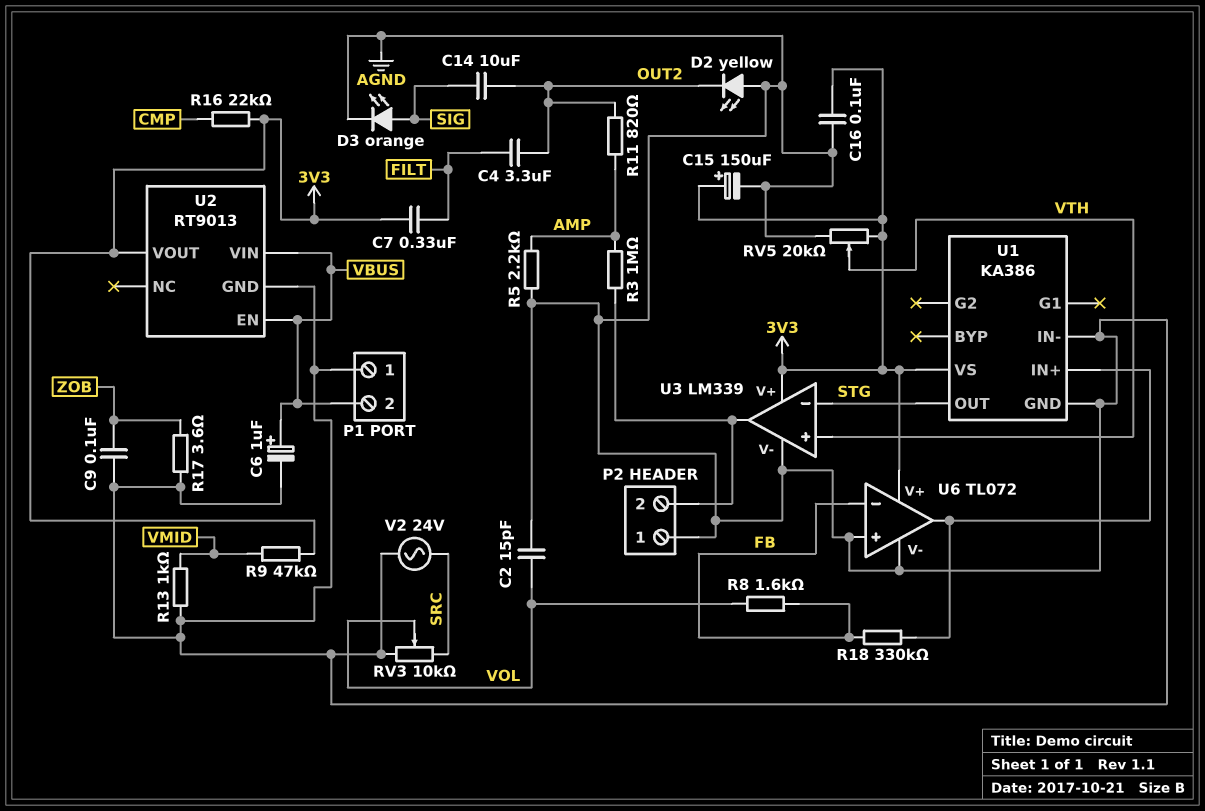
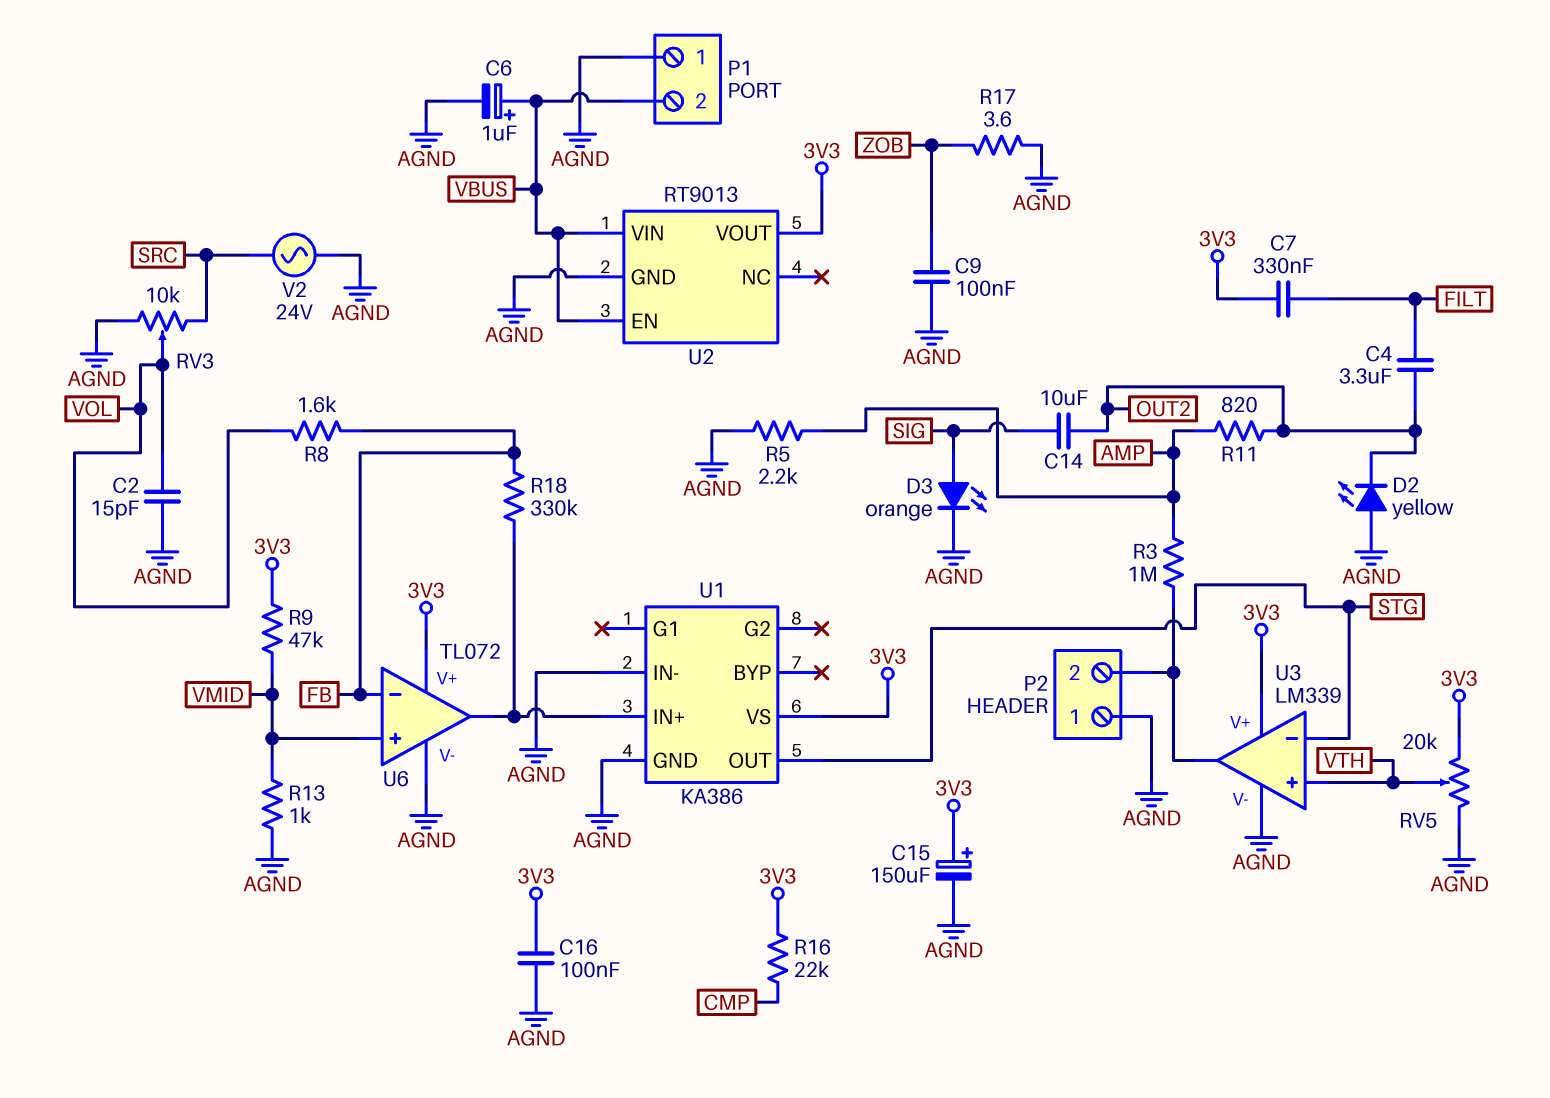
U6 pin in+: AGND -> VMID

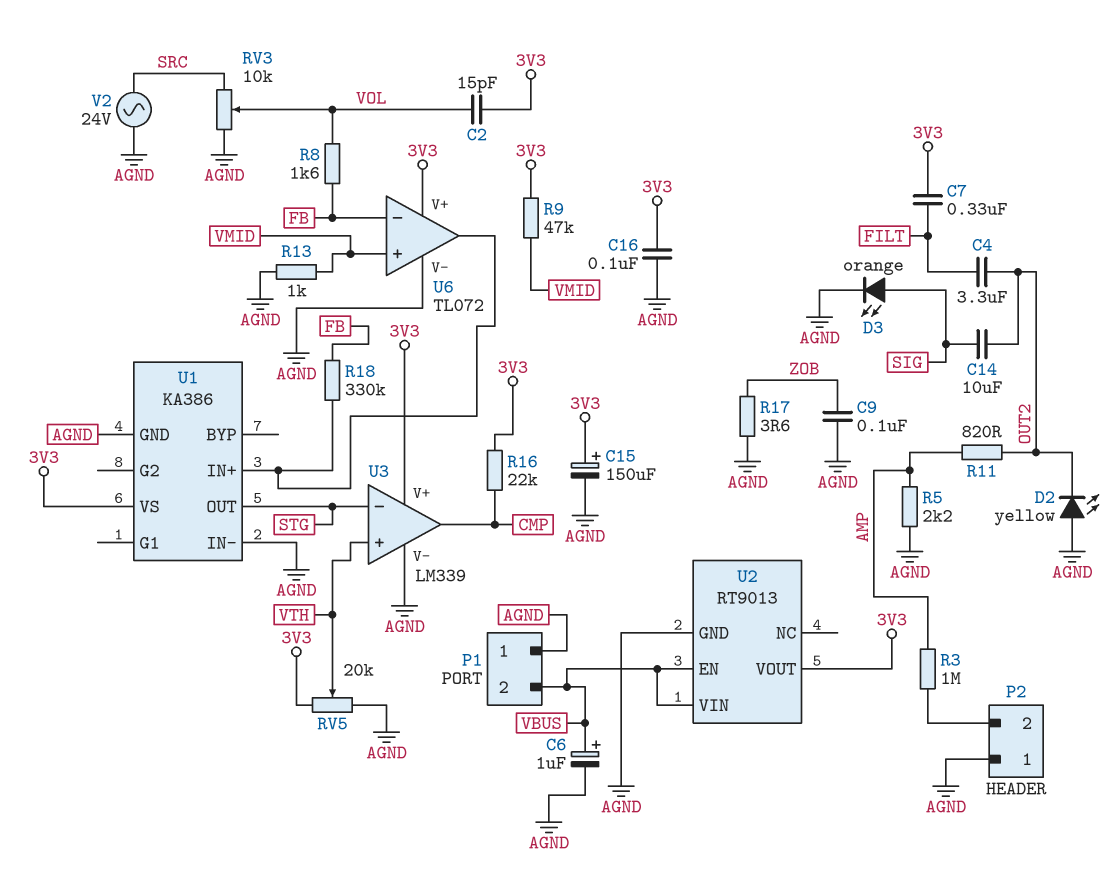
C2: 15pF (AGND, VOL) -> 15pF (3V3, VOL)
U3 pin out: P2/2 -> CMP

